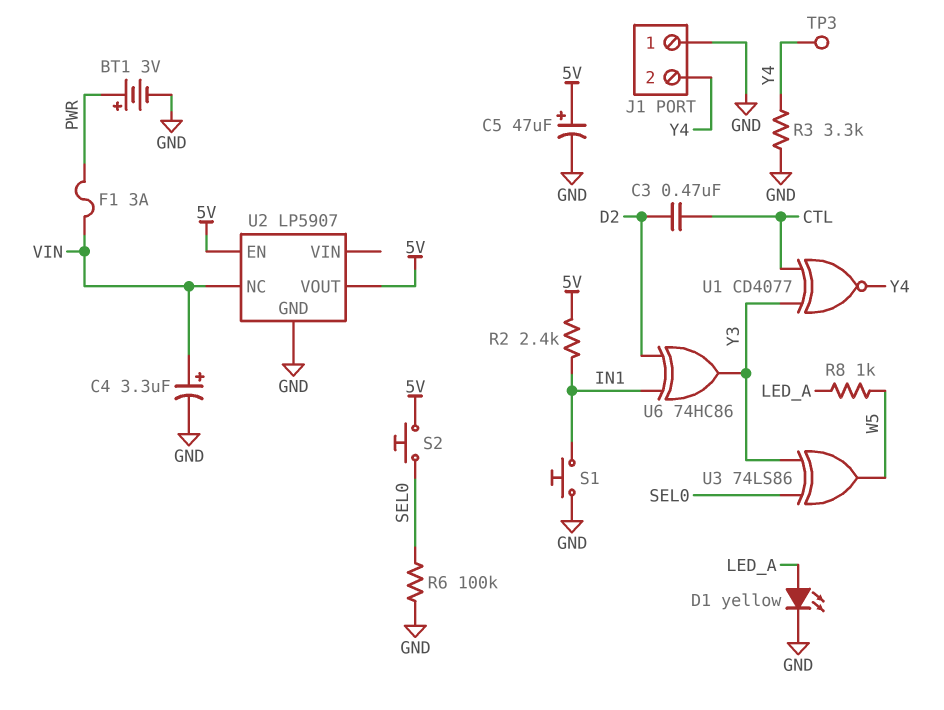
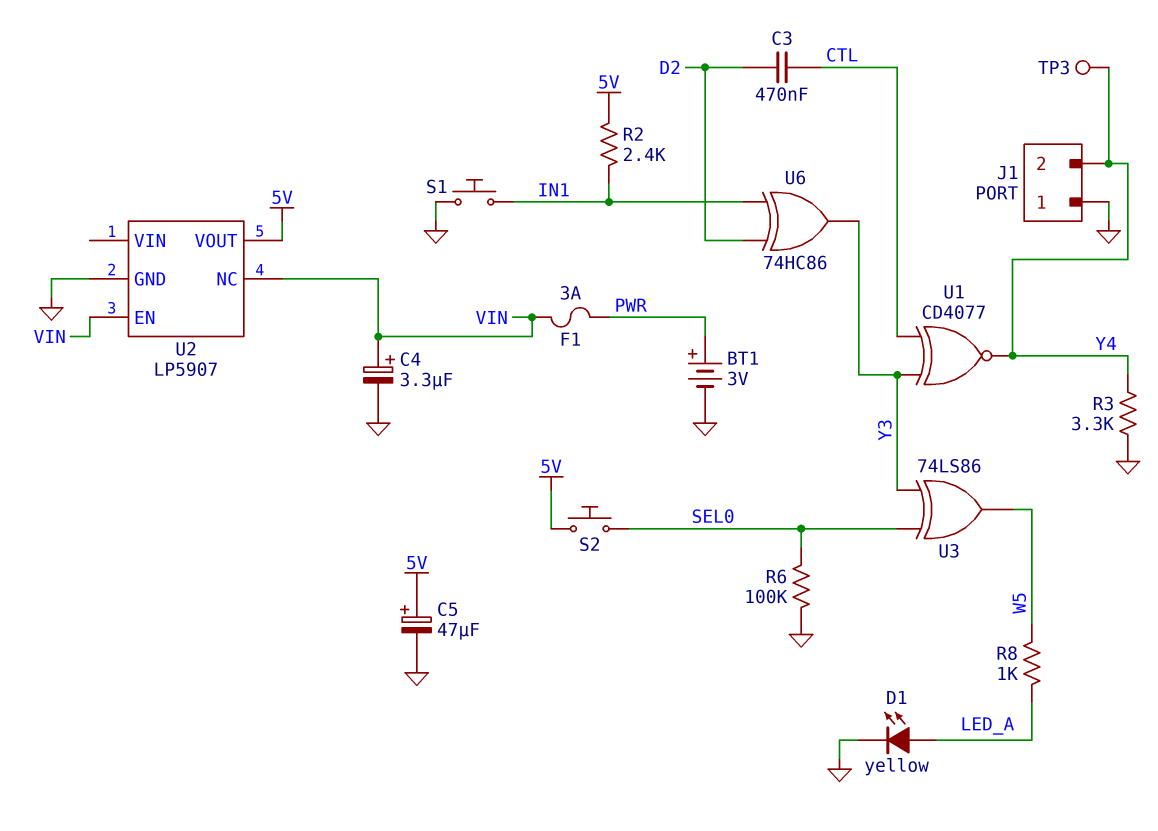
U2 pin EN: 5V -> VIN

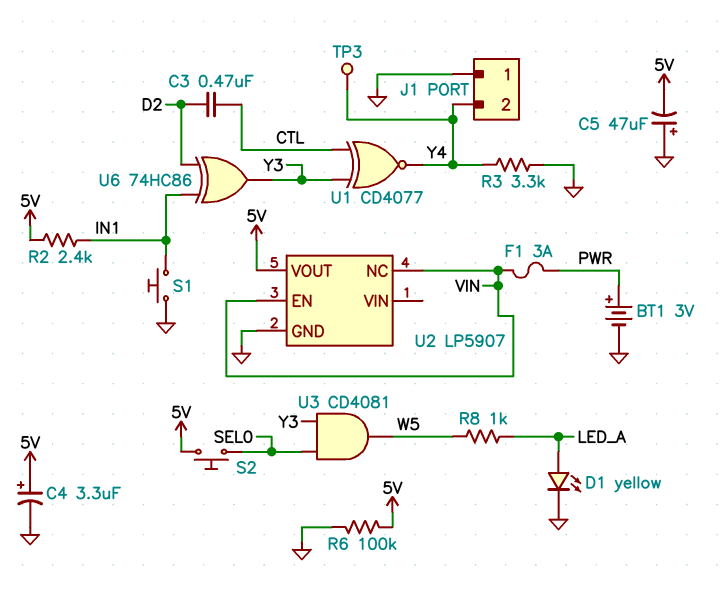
C4: 3.3uF (plus VIN, minus GND) -> 3.3uF (plus 5V, minus GND)
C5: 47uF (plus 5V, minus GND) -> 47uF (plus GND, minus 5V)
R6: 100k (GND, SEL0) -> 100k (5V, GND)
U3: XOR 74LS86 (in SEL0, in Y3, out W5) -> AND CD4081 (in SEL0, in Y3, out W5)

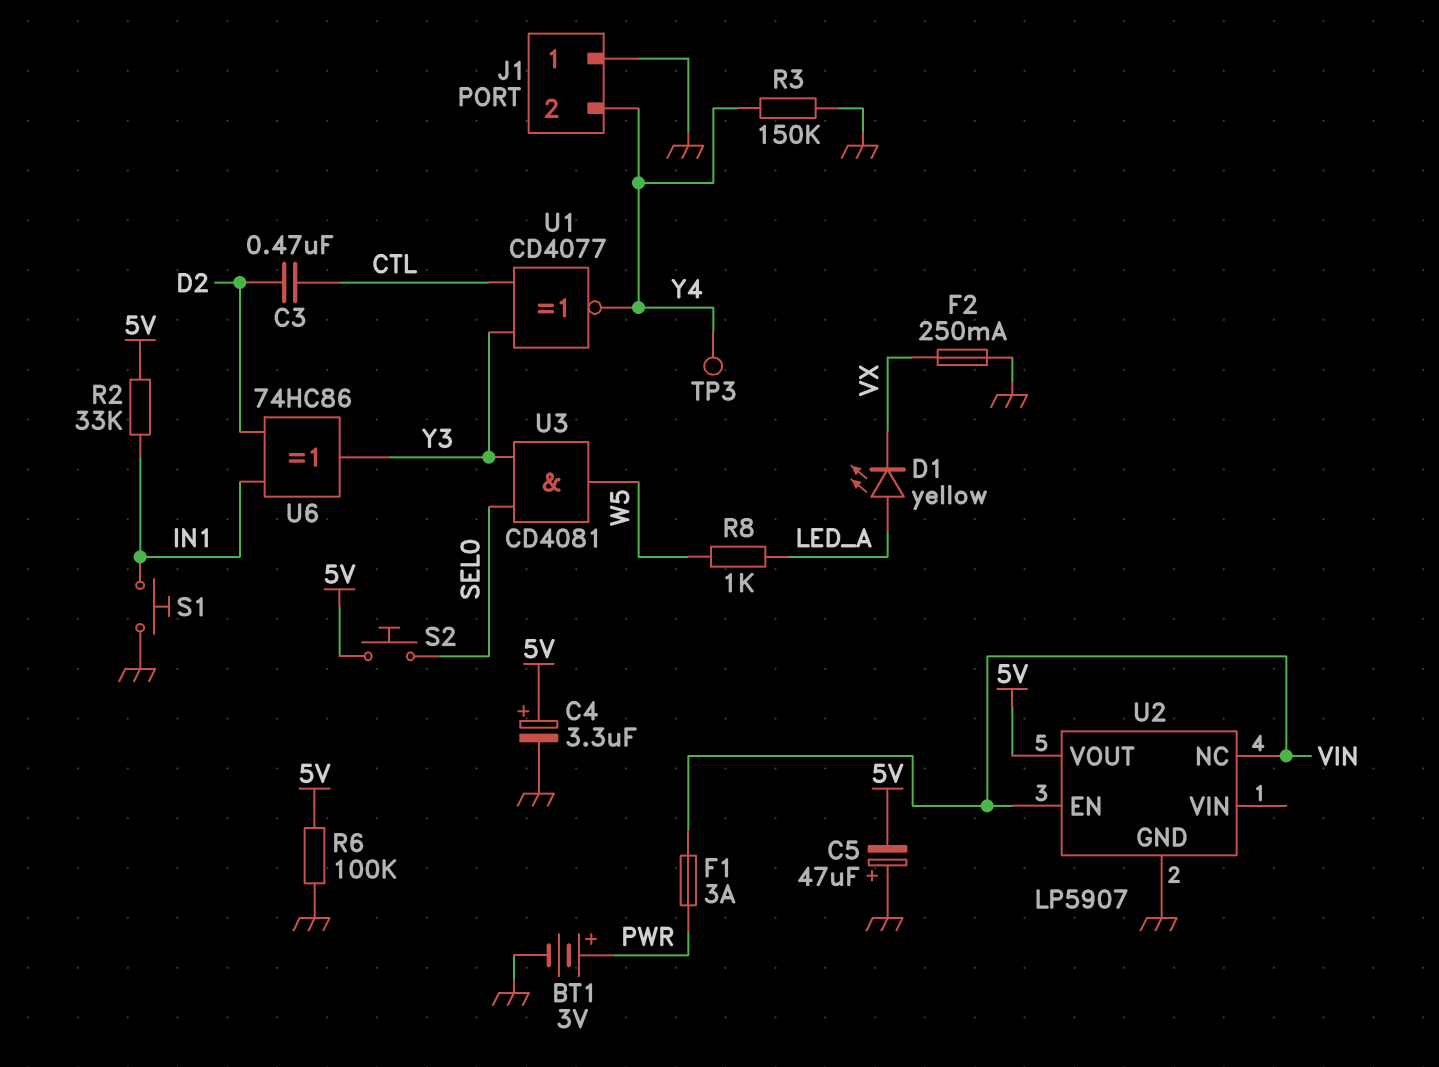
D1: LED yellow (A LED_A, K GND) -> LED yellow (A LED_A, K VX)
F2: none -> 250mA (GND, VX)
R2: 2.4k (5V, IN1) -> 33k (5V, IN1)
R3: 3.3k (GND, Y4) -> 150k (GND, Y4)

